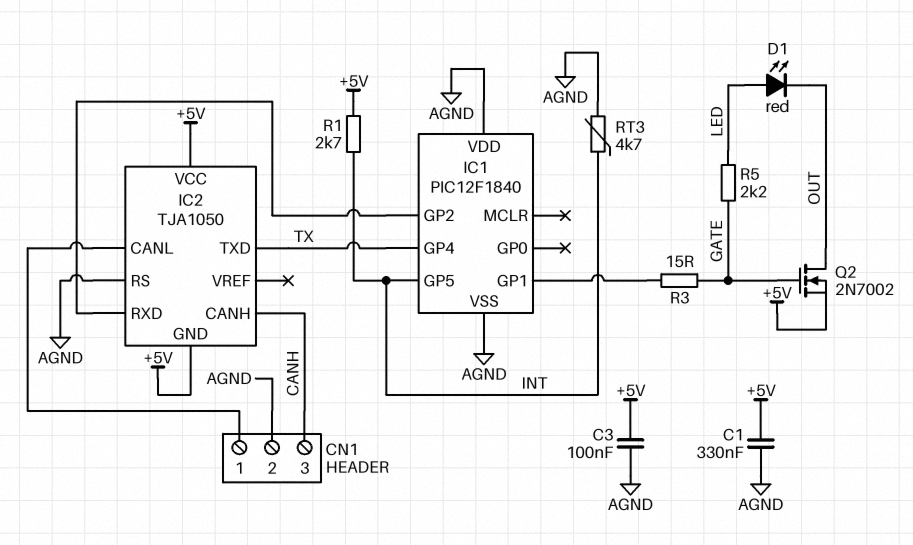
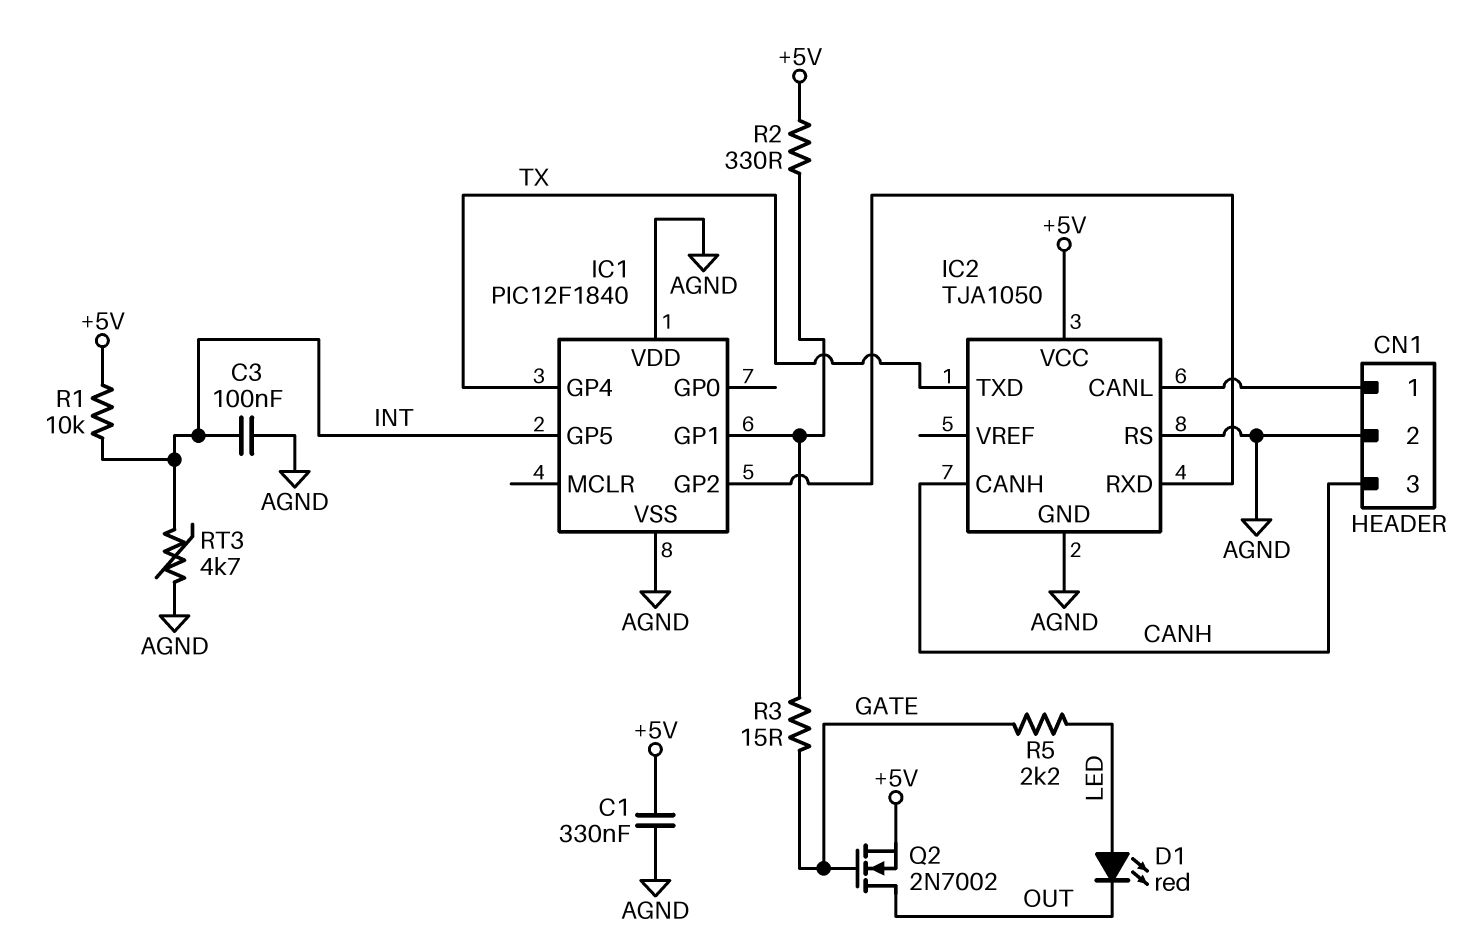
C3: 100nF (+5V, AGND) -> 100nF (AGND, INT)
IC2 pin GND: +5V -> AGND
R1: 2.7k (+5V, INT) -> 10k (+5V, INT)
R2: none -> 330 (+5V, IC1/GP1)

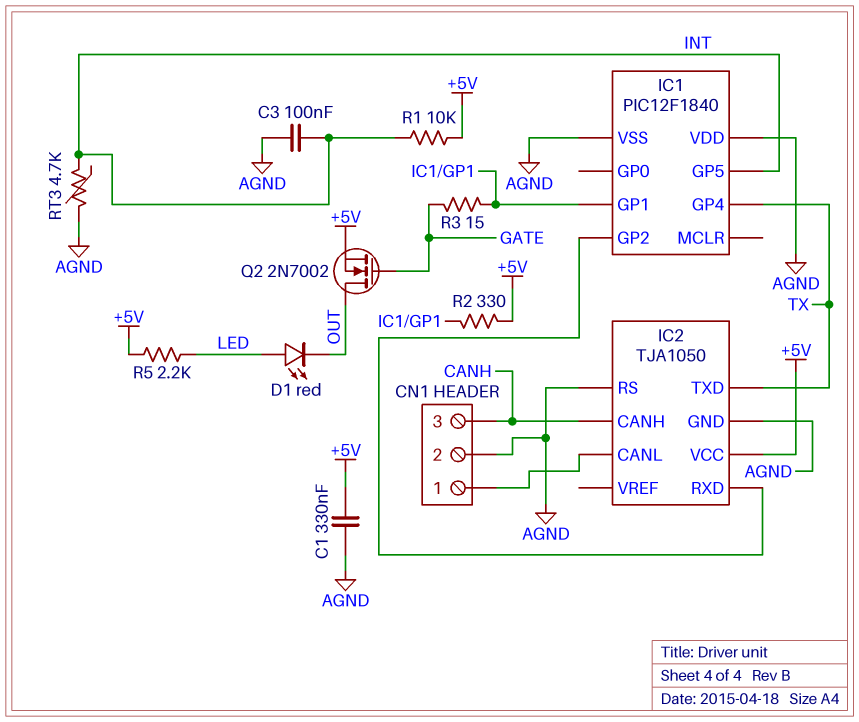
R5: 2.2k (GATE, LED) -> 2.2k (+5V, LED)

